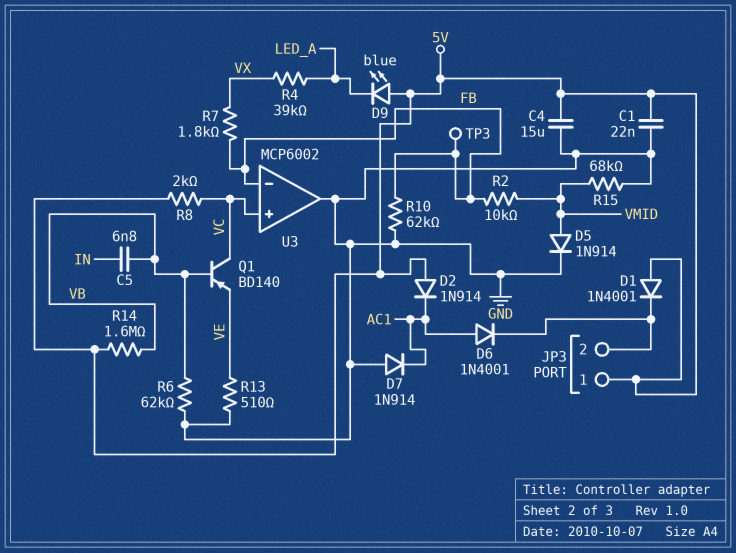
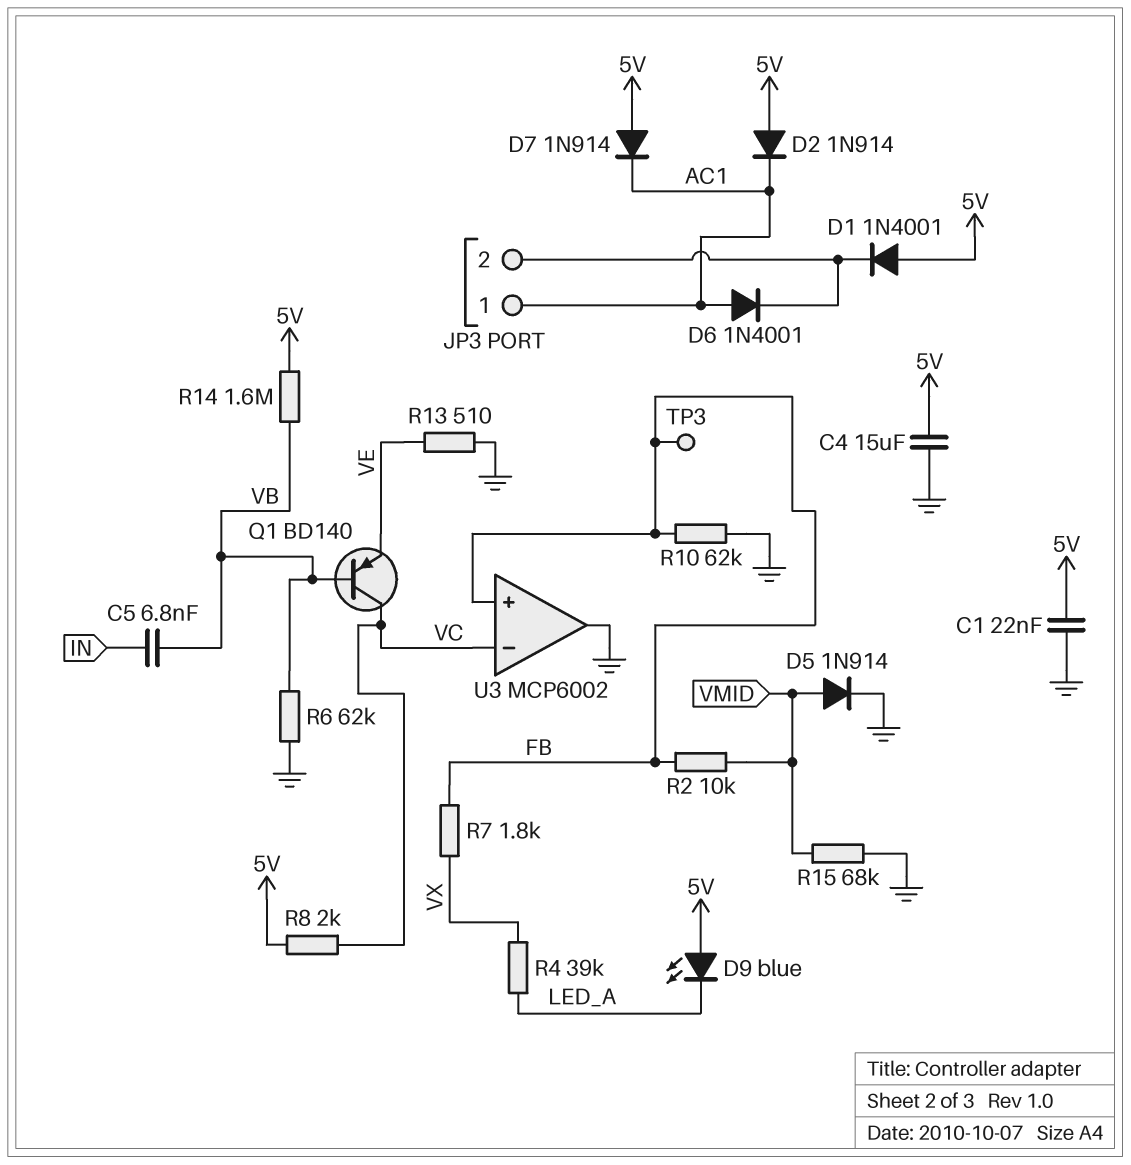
D7: diode 1N914 (A GND, K AC1) -> diode 1N914 (A 5V, K AC1)
JP3 pin 1: 5V -> AC1
U3 pin in+: VC -> FB
U3 pin in-: FB -> VC

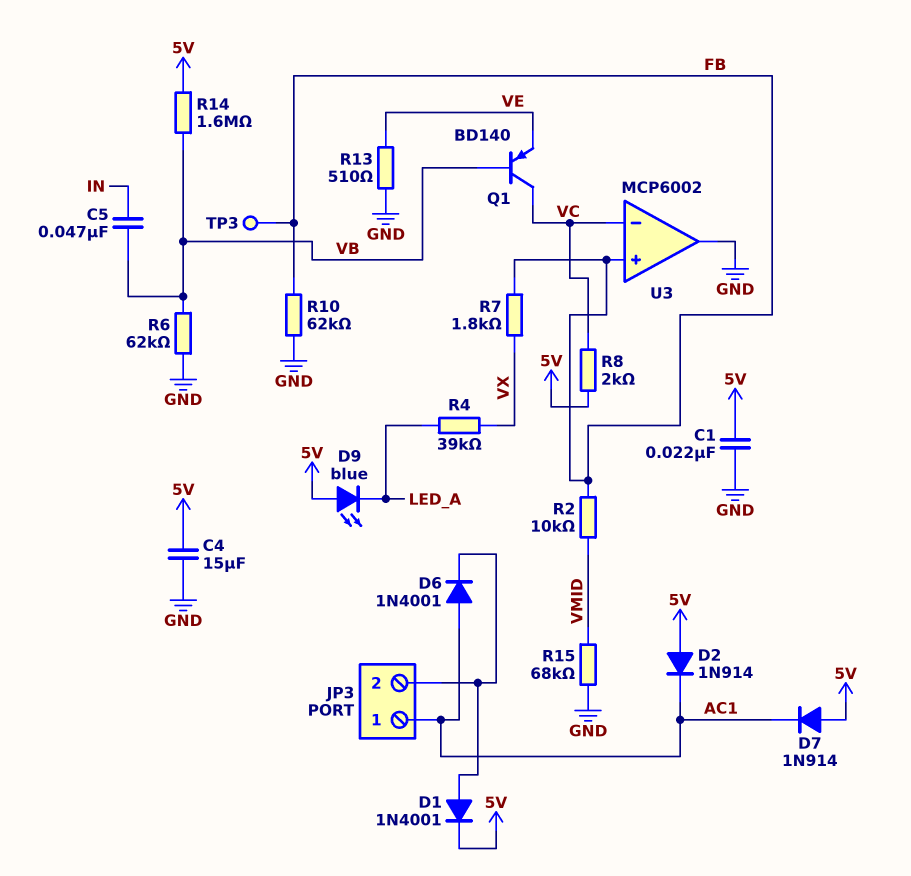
C5: 6.8nF (IN, VB) -> 47nF (IN, VB)
D1: diode 1N4001 (A 5V, K JP3/2) -> diode 1N4001 (A JP3/2, K 5V)
D5: diode 1N914 (A VMID, K GND) -> none

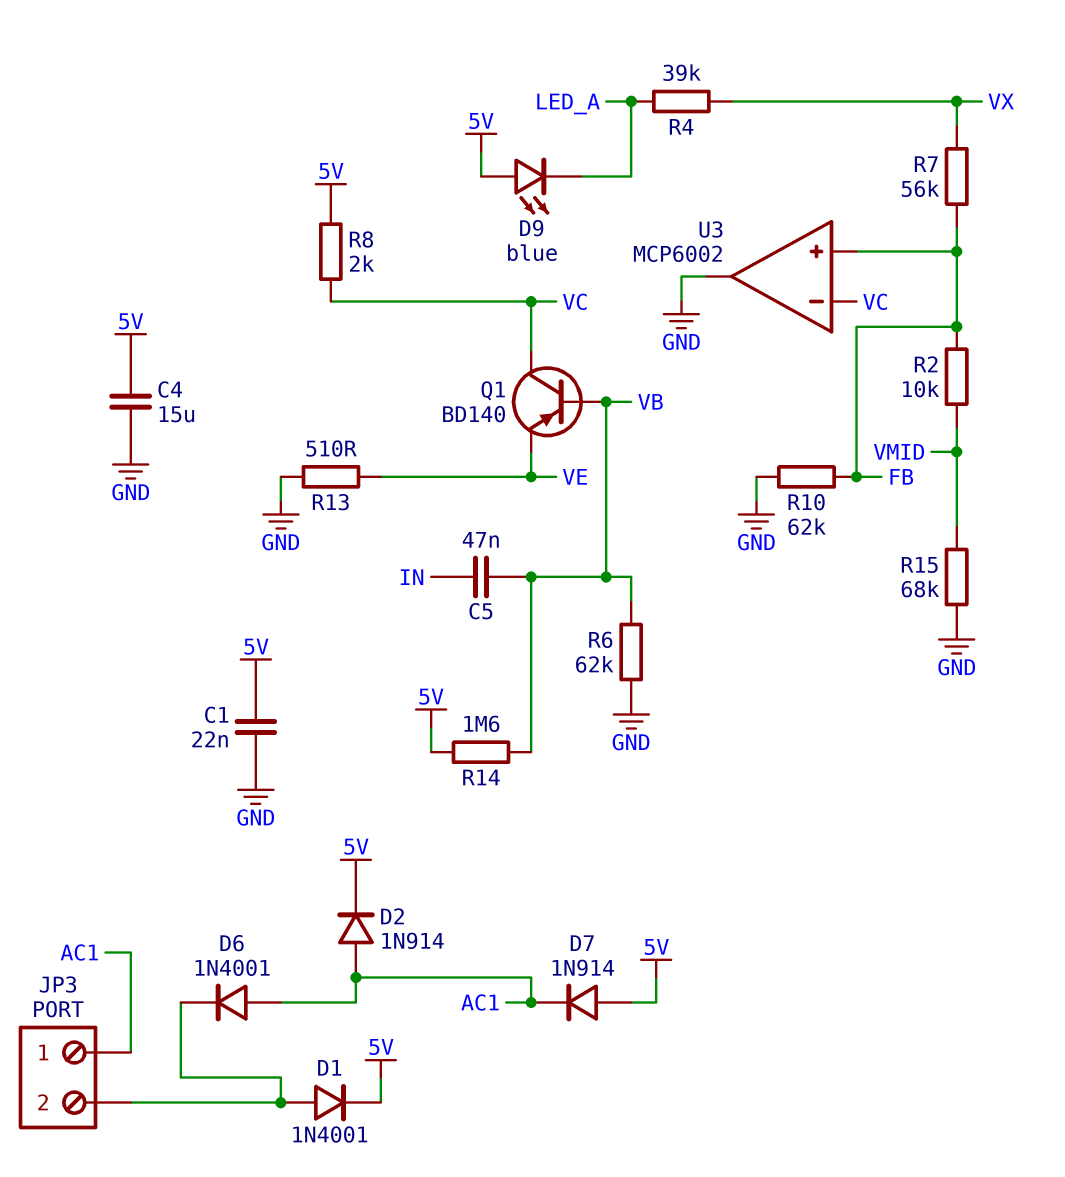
D2: diode 1N914 (A 5V, K AC1) -> diode 1N914 (A AC1, K 5V)
R7: 1.8k (FB, VX) -> 56k (FB, VX)
TP3: test point (FB) -> none

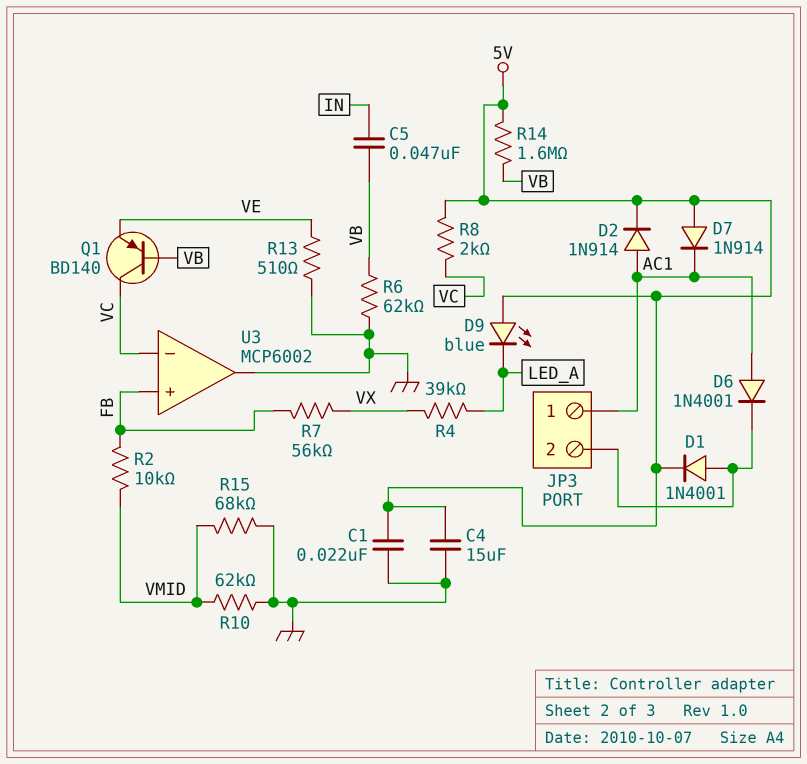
R10: 62k (FB, GND) -> 62k (GND, VMID)

